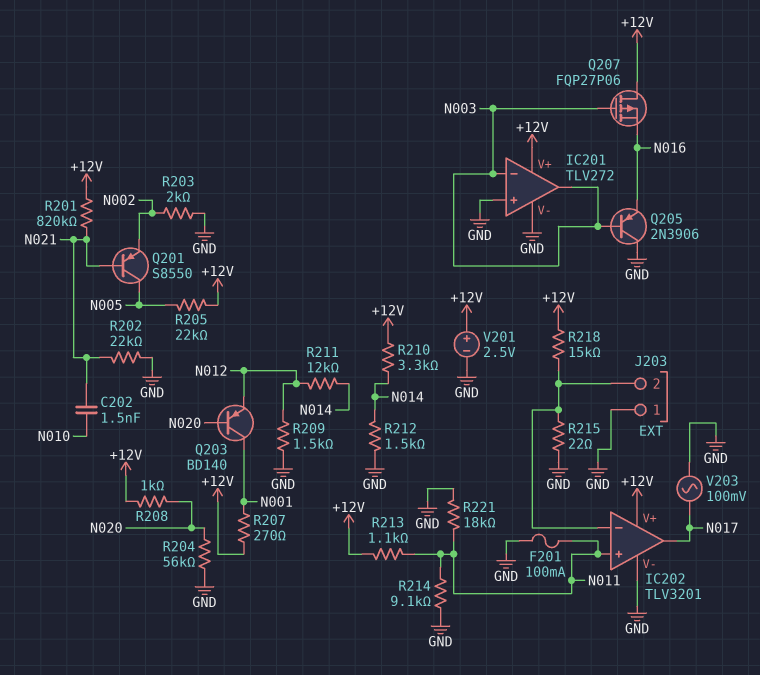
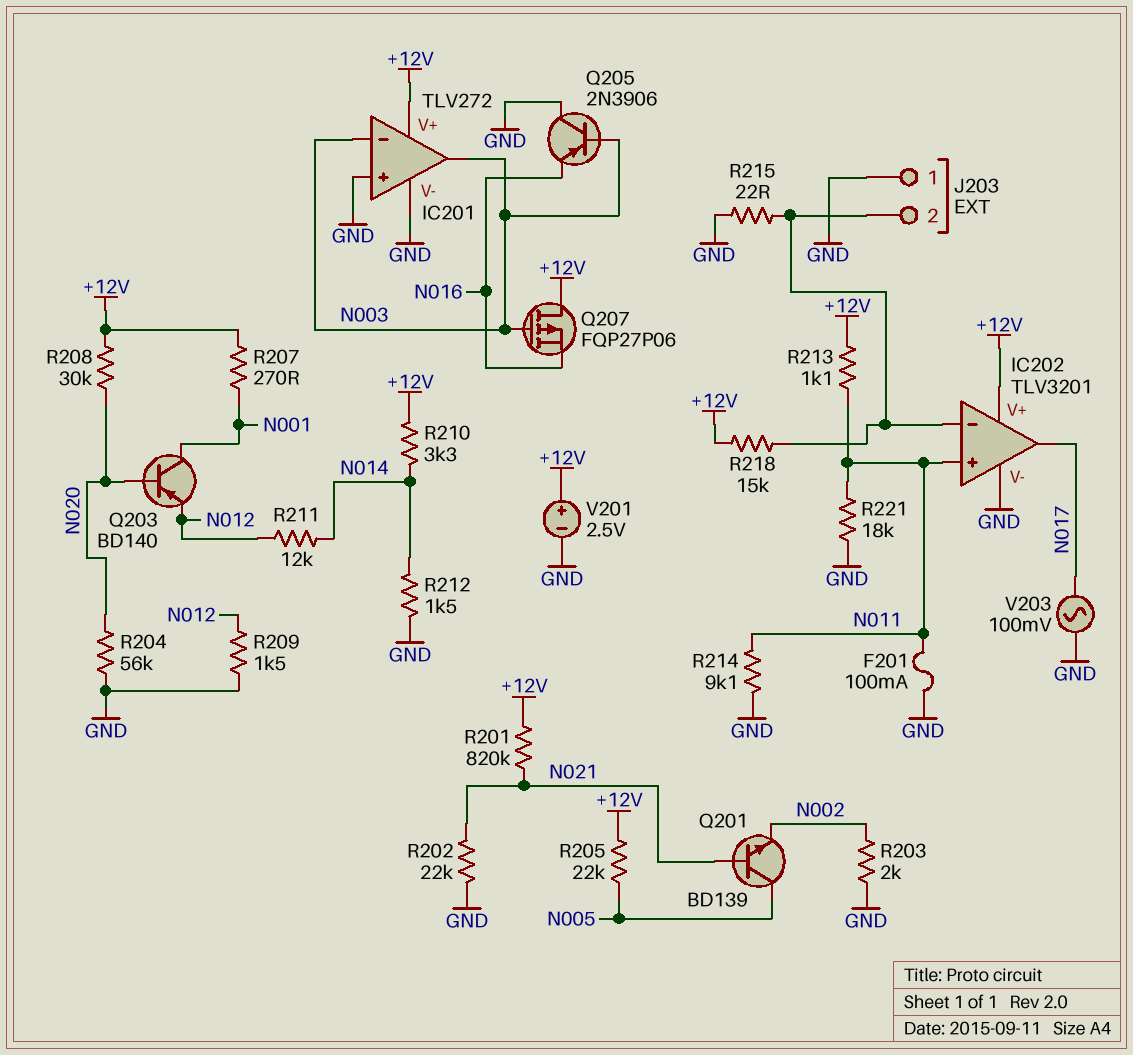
C202: 1.5nF (N010, N021) -> none
Q201: PNP S8550 (B N021, C N005, E N002) -> NPN BD139 (B N021, C N005, E N002)
R208: 1k (+12V, N020) -> 30k (+12V, N020)

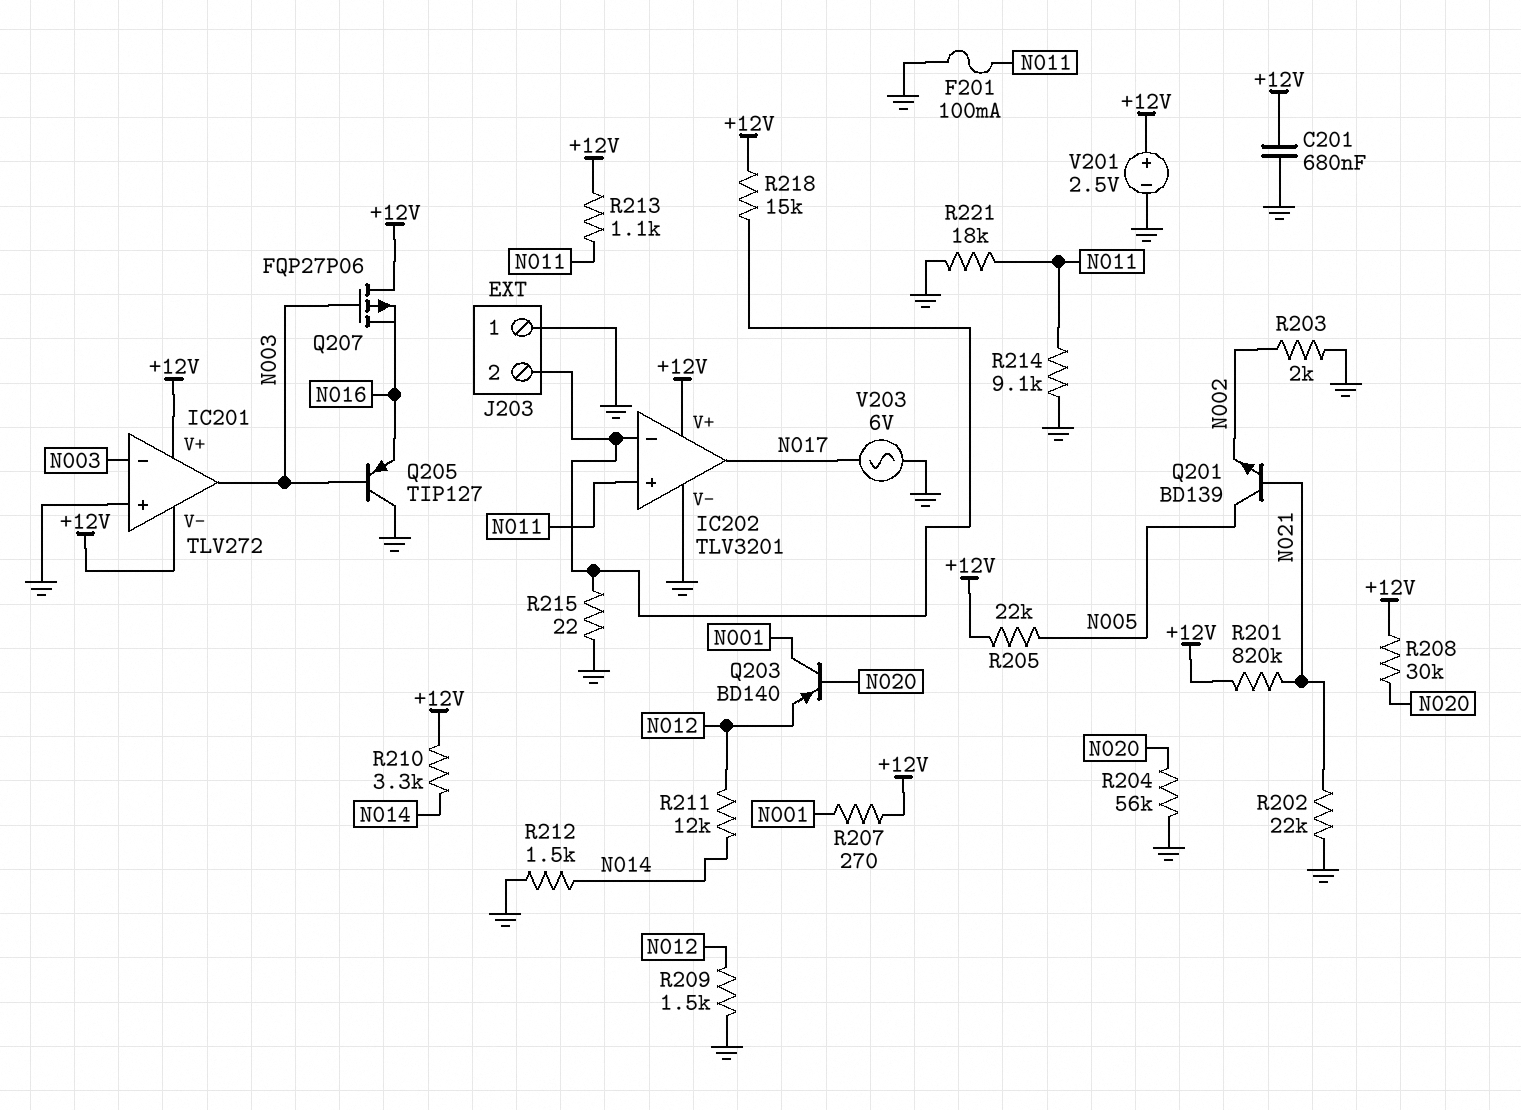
C201: none -> 680nF (+12V, GND)
IC201 pin V-: GND -> +12V
Q205: PNP 2N3906 (B N003, C GND, E N016) -> PNP TIP127 (B N003, C GND, E N016)
V203: AC 100mV (GND, N017) -> AC 6V (GND, N017)

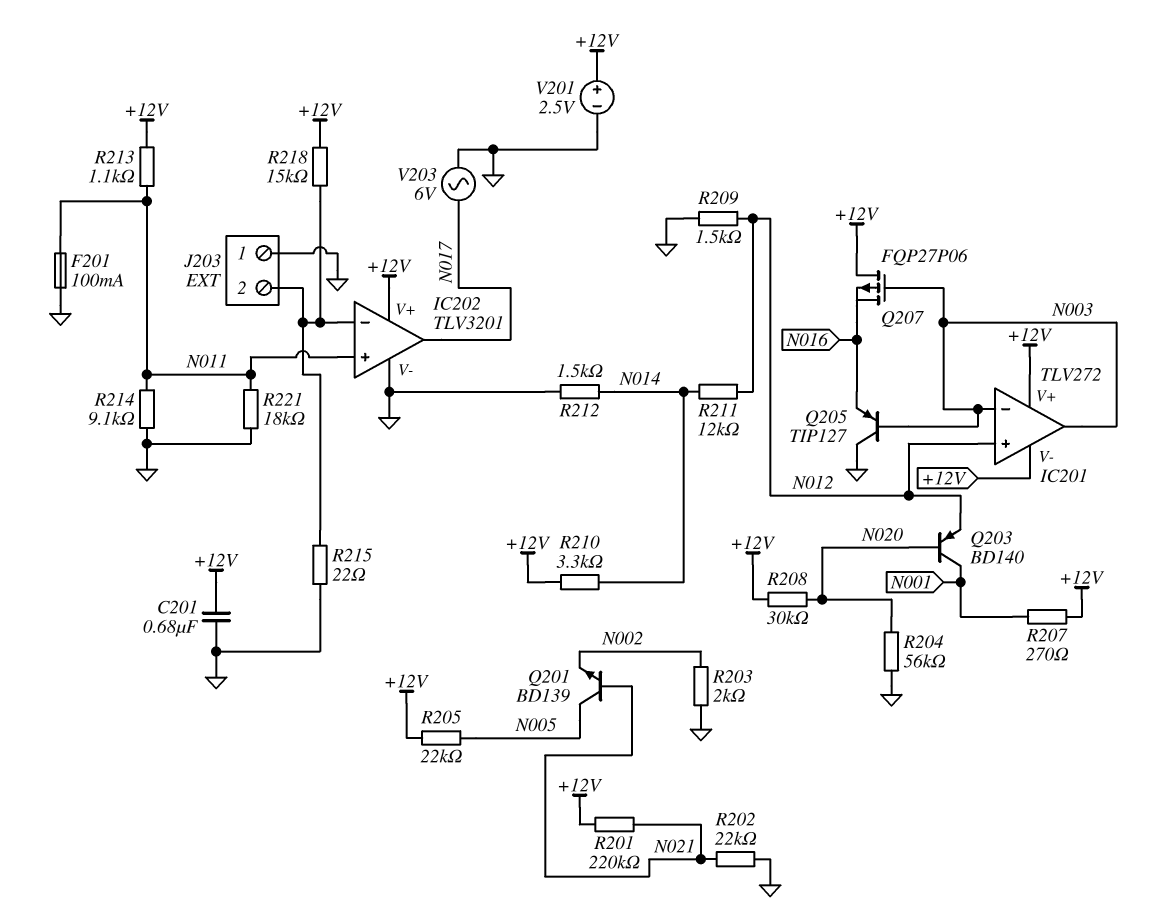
IC201 pin in+: GND -> N012
R201: 820k (+12V, N021) -> 220k (+12V, N021)

